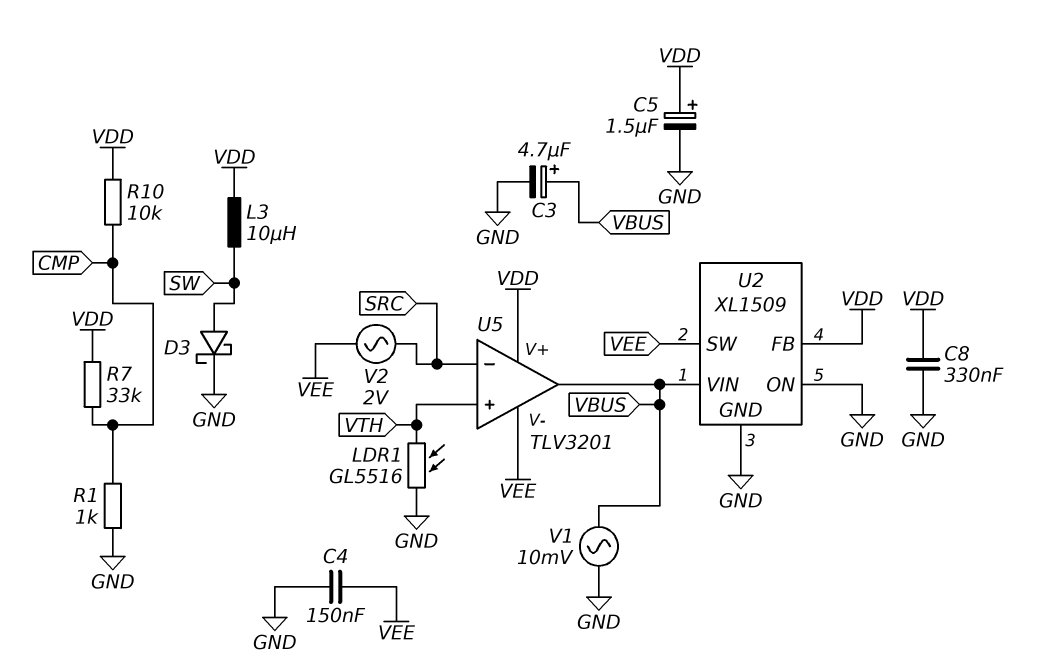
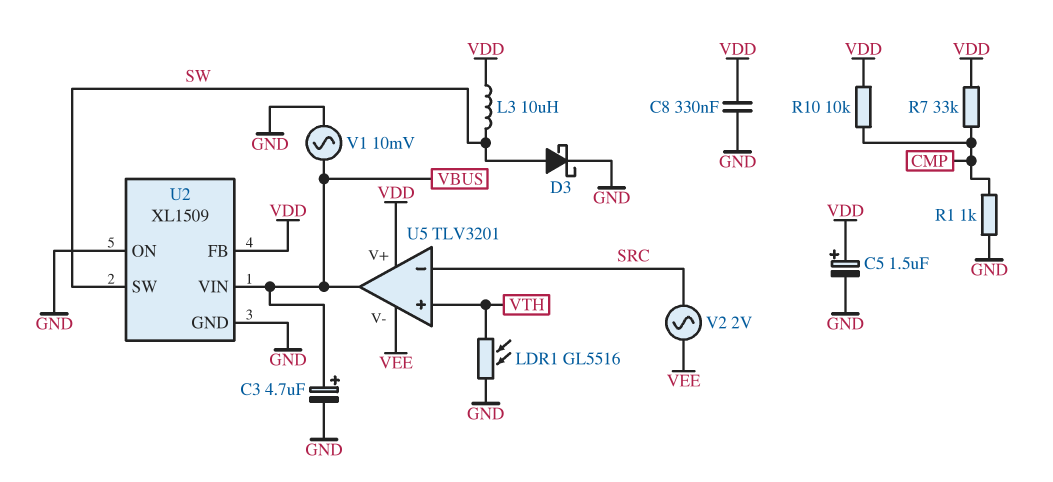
C4: 150nF (GND, VEE) -> none
U2 pin SW: VEE -> SW

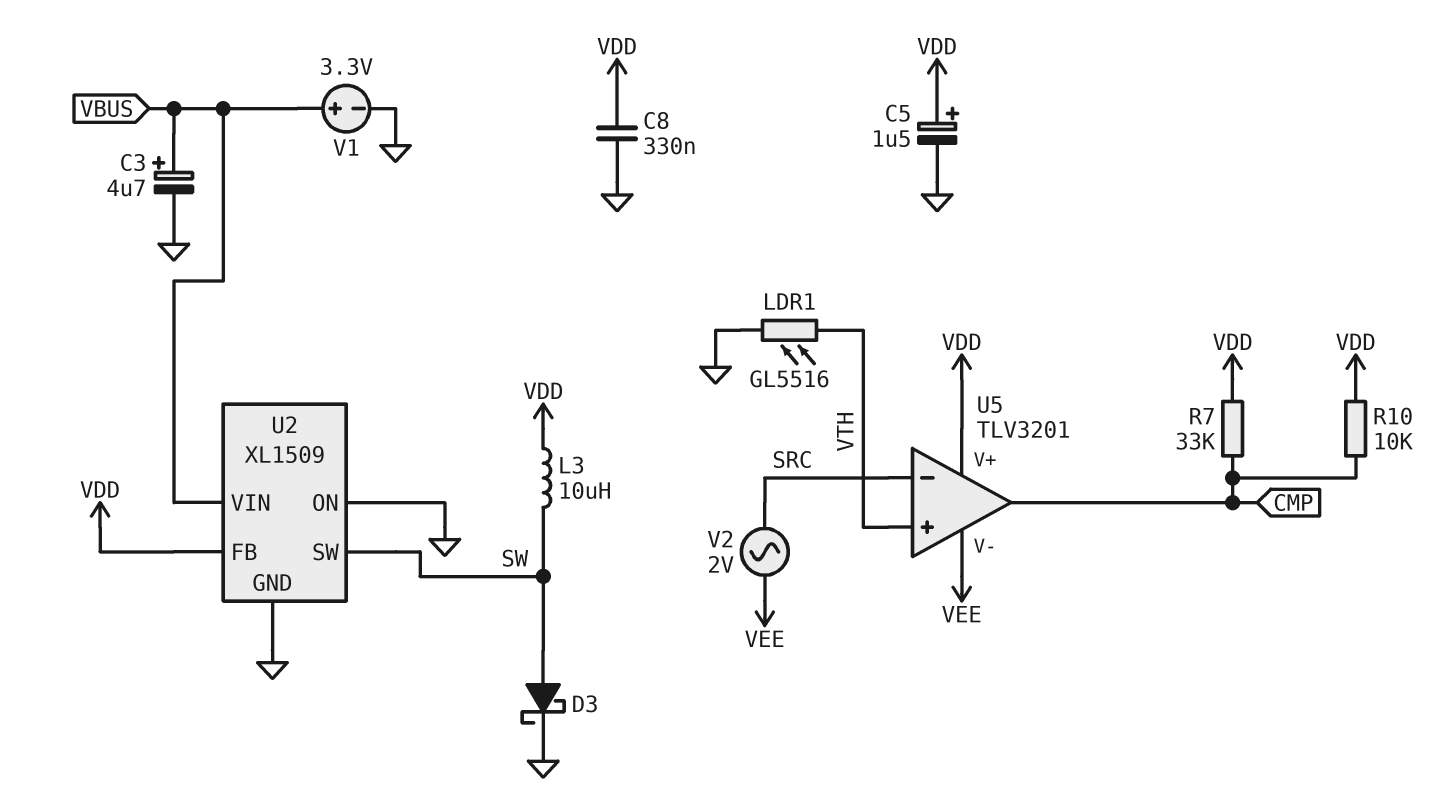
R1: 1k (CMP, GND) -> none
U5 pin out: VBUS -> CMP
V1: AC 10mV (GND, VBUS) -> 3.3V (plus VBUS, minus GND)

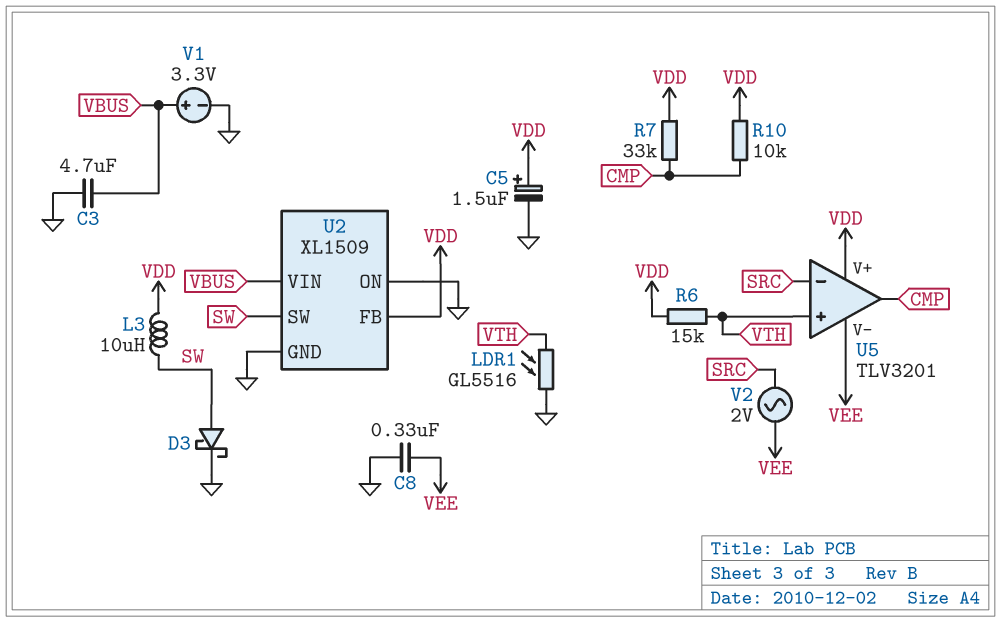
C3: 4.7uF (plus VBUS, minus GND) -> 4.7uF (GND, VBUS)
C8: 330nF (GND, VDD) -> 330nF (GND, VEE)
R6: none -> 15k (VDD, VTH)

